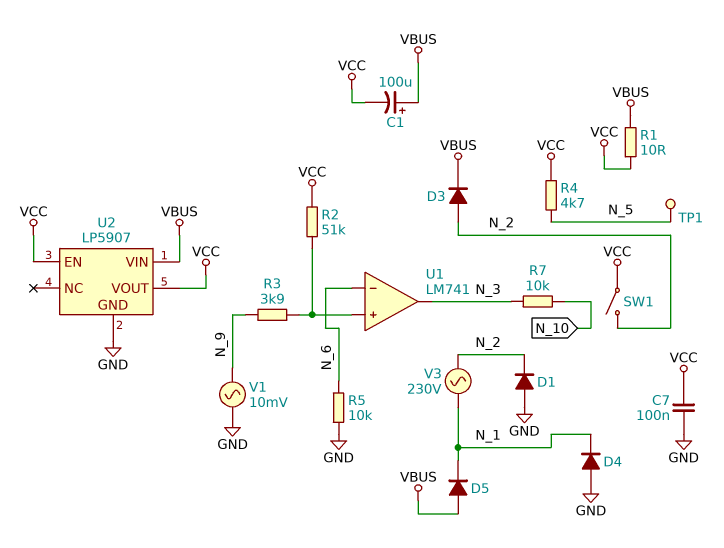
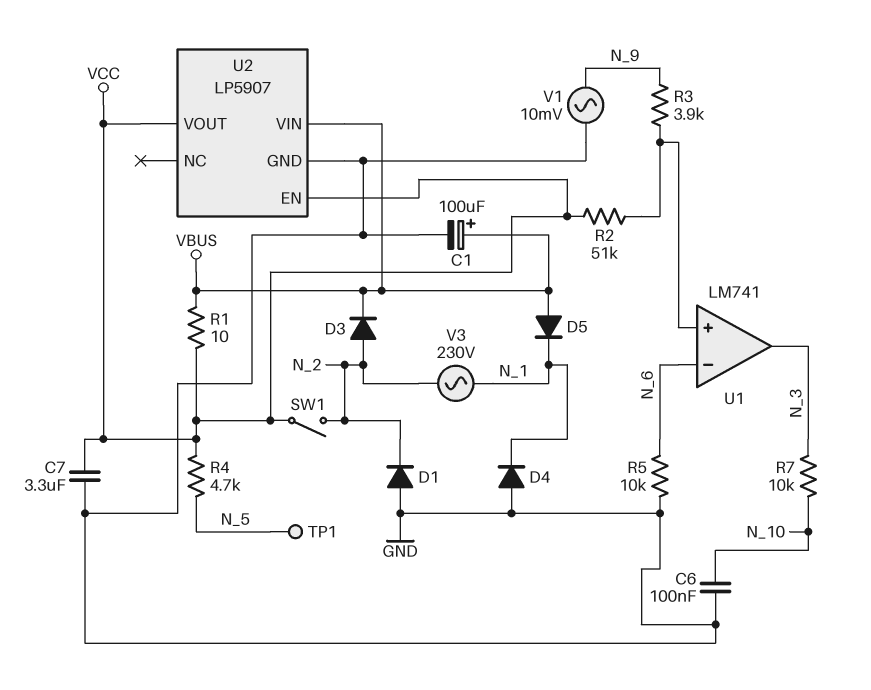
C1: 100uF (plus VBUS, minus VCC) -> 100uF (plus VBUS, minus GND)
C6: none -> 100nF (GND, N_10)
C7: 100nF (GND, VCC) -> 3.3uF (GND, VCC)

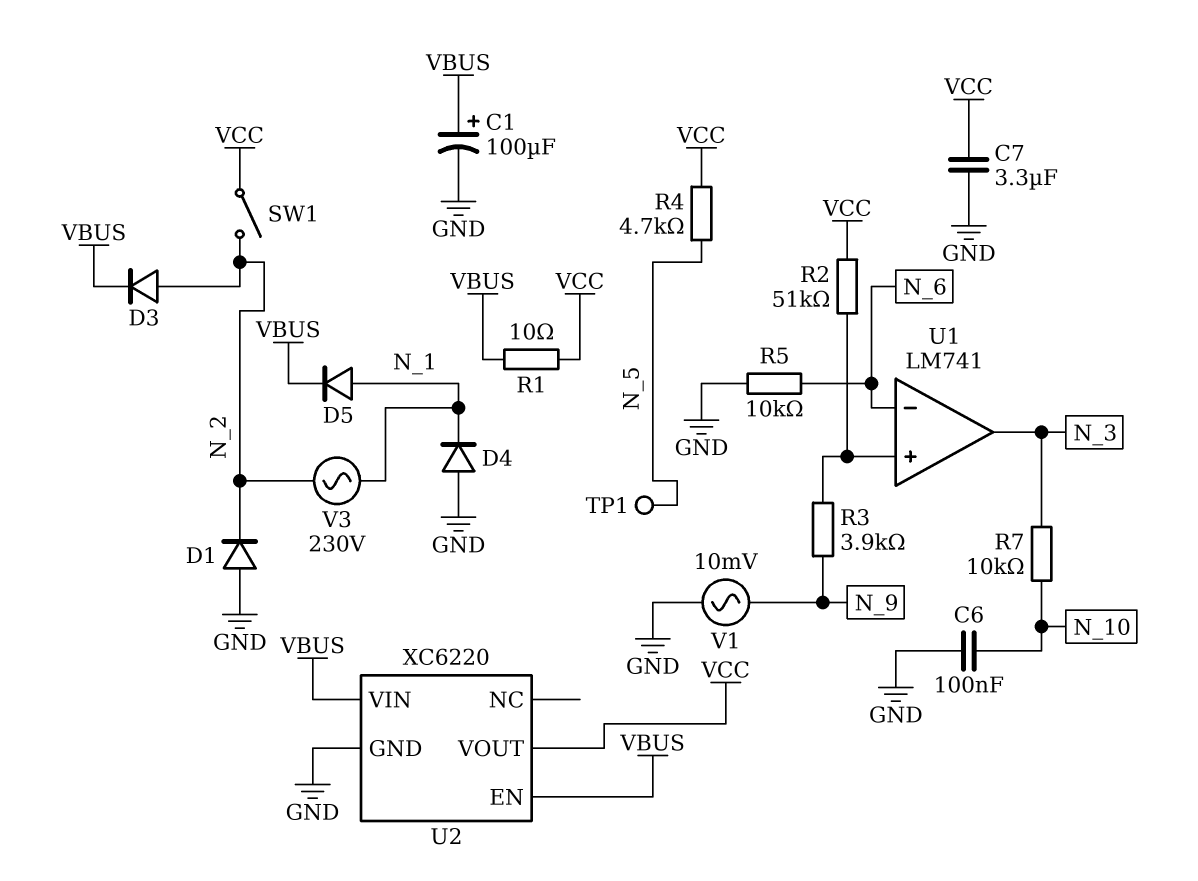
D5: diode (A VBUS, K N_1) -> diode (A N_1, K VBUS)
U2: LP5907 -> XC6220
U2 pin EN: VCC -> VBUS

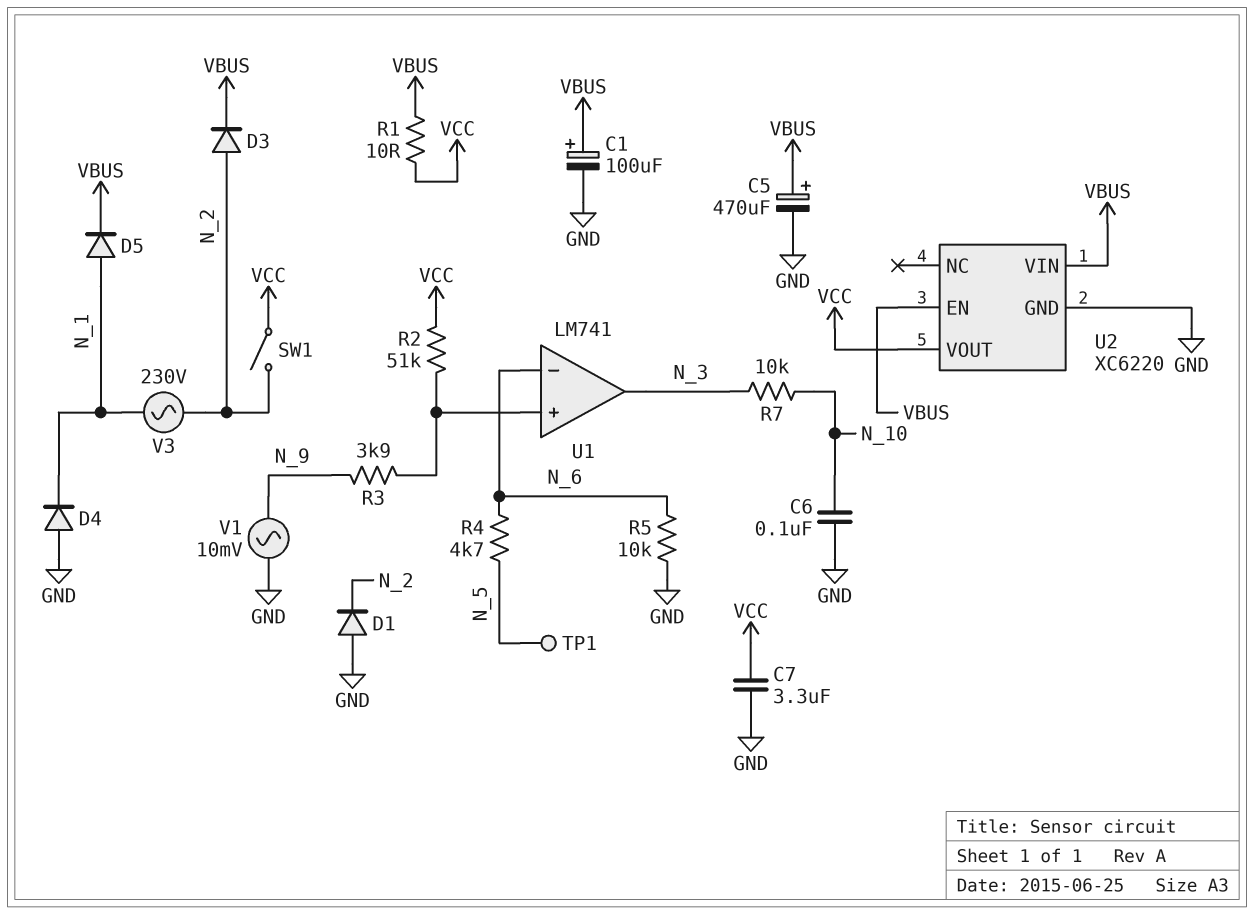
C5: none -> 470uF (plus VBUS, minus GND)
R4: 4.7k (N_5, VCC) -> 4.7k (N_5, N_6)

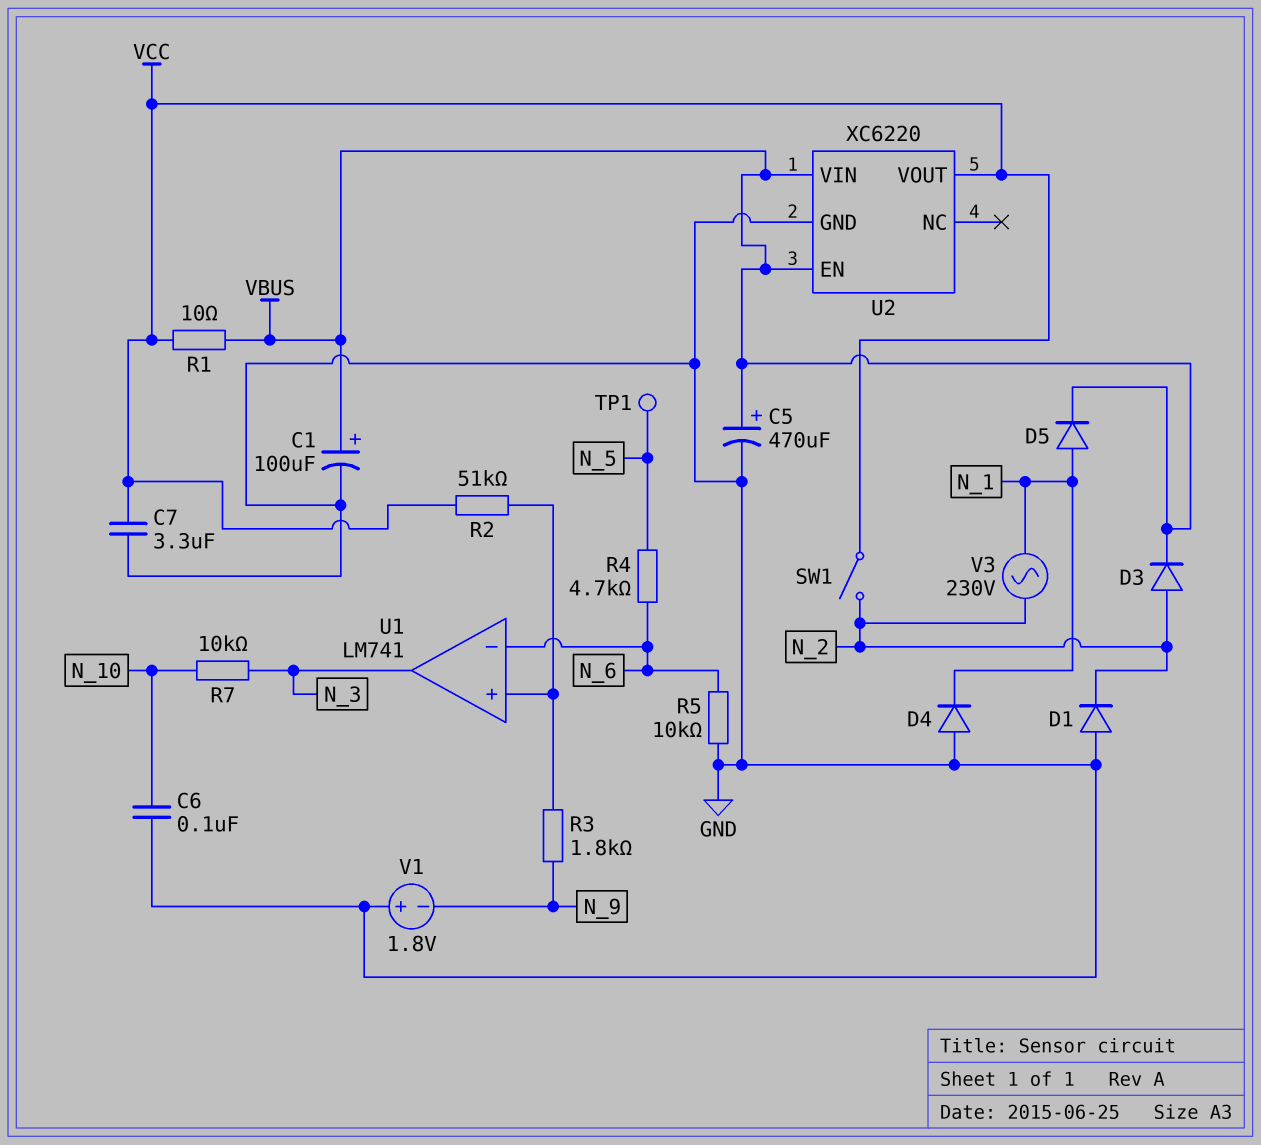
R3: 3.9k (N_9, U1/in+) -> 1.8k (N_9, U1/in+)
V1: AC 10mV (GND, N_9) -> 1.8V (plus GND, minus N_9)

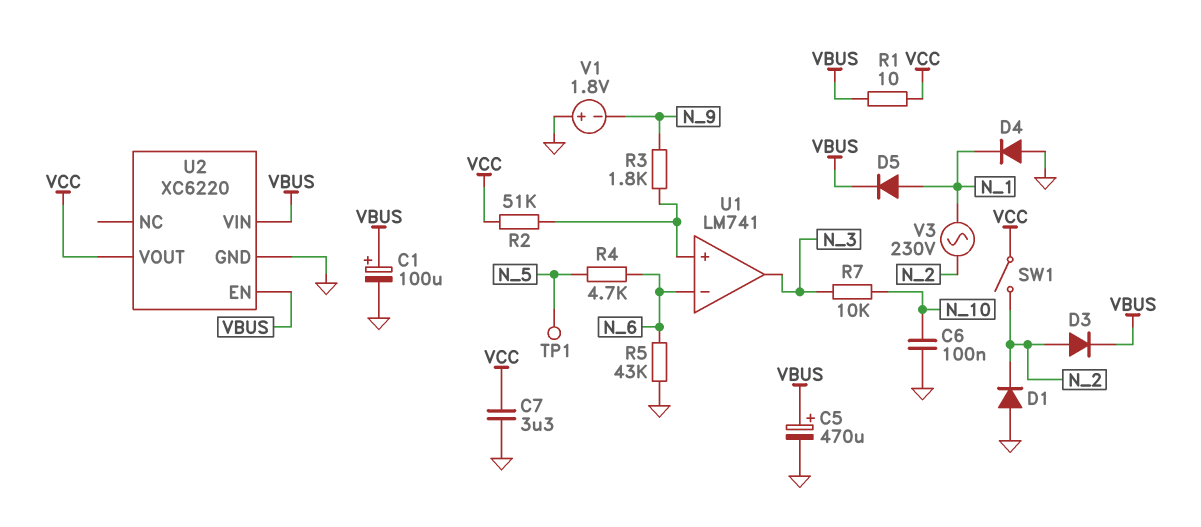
R5: 10k (GND, N_6) -> 43k (GND, N_6)

